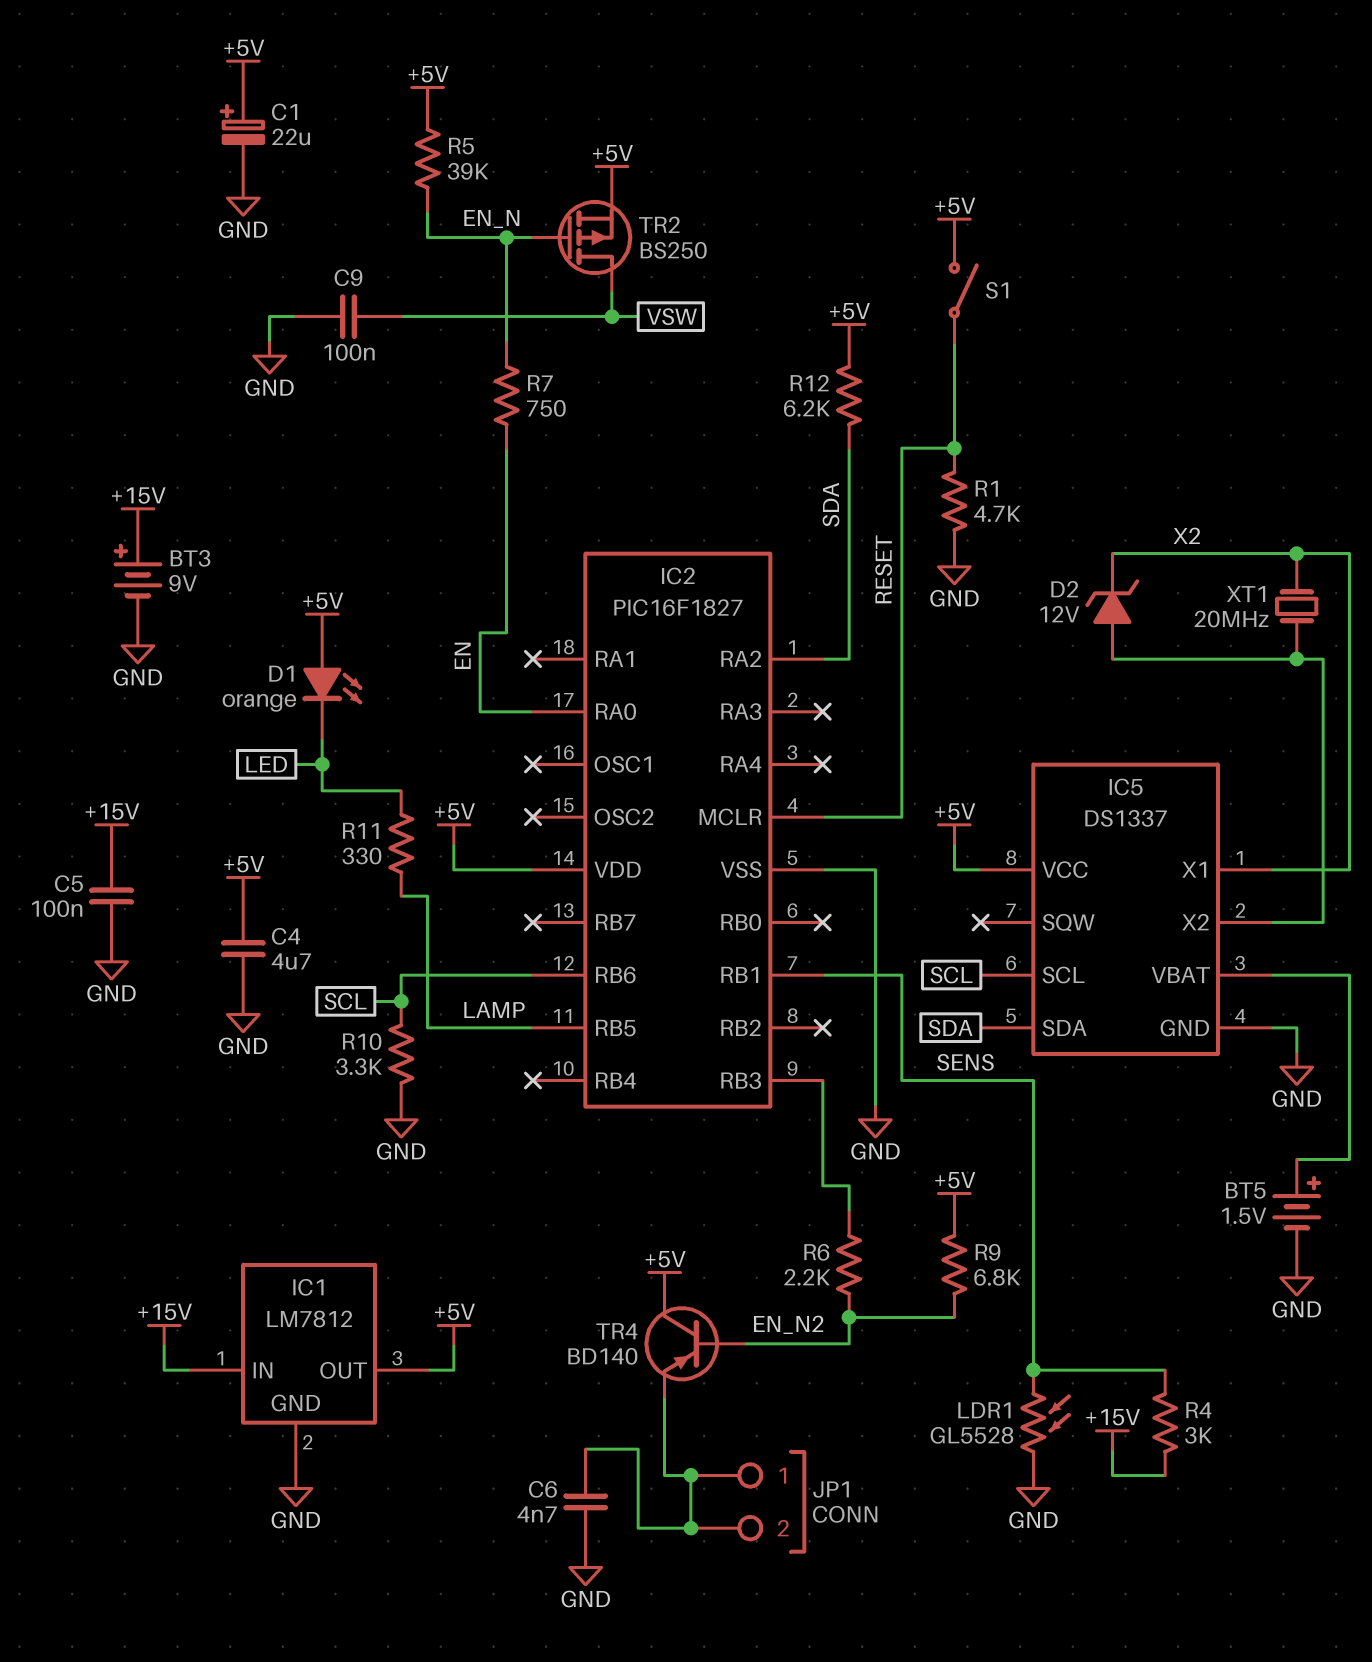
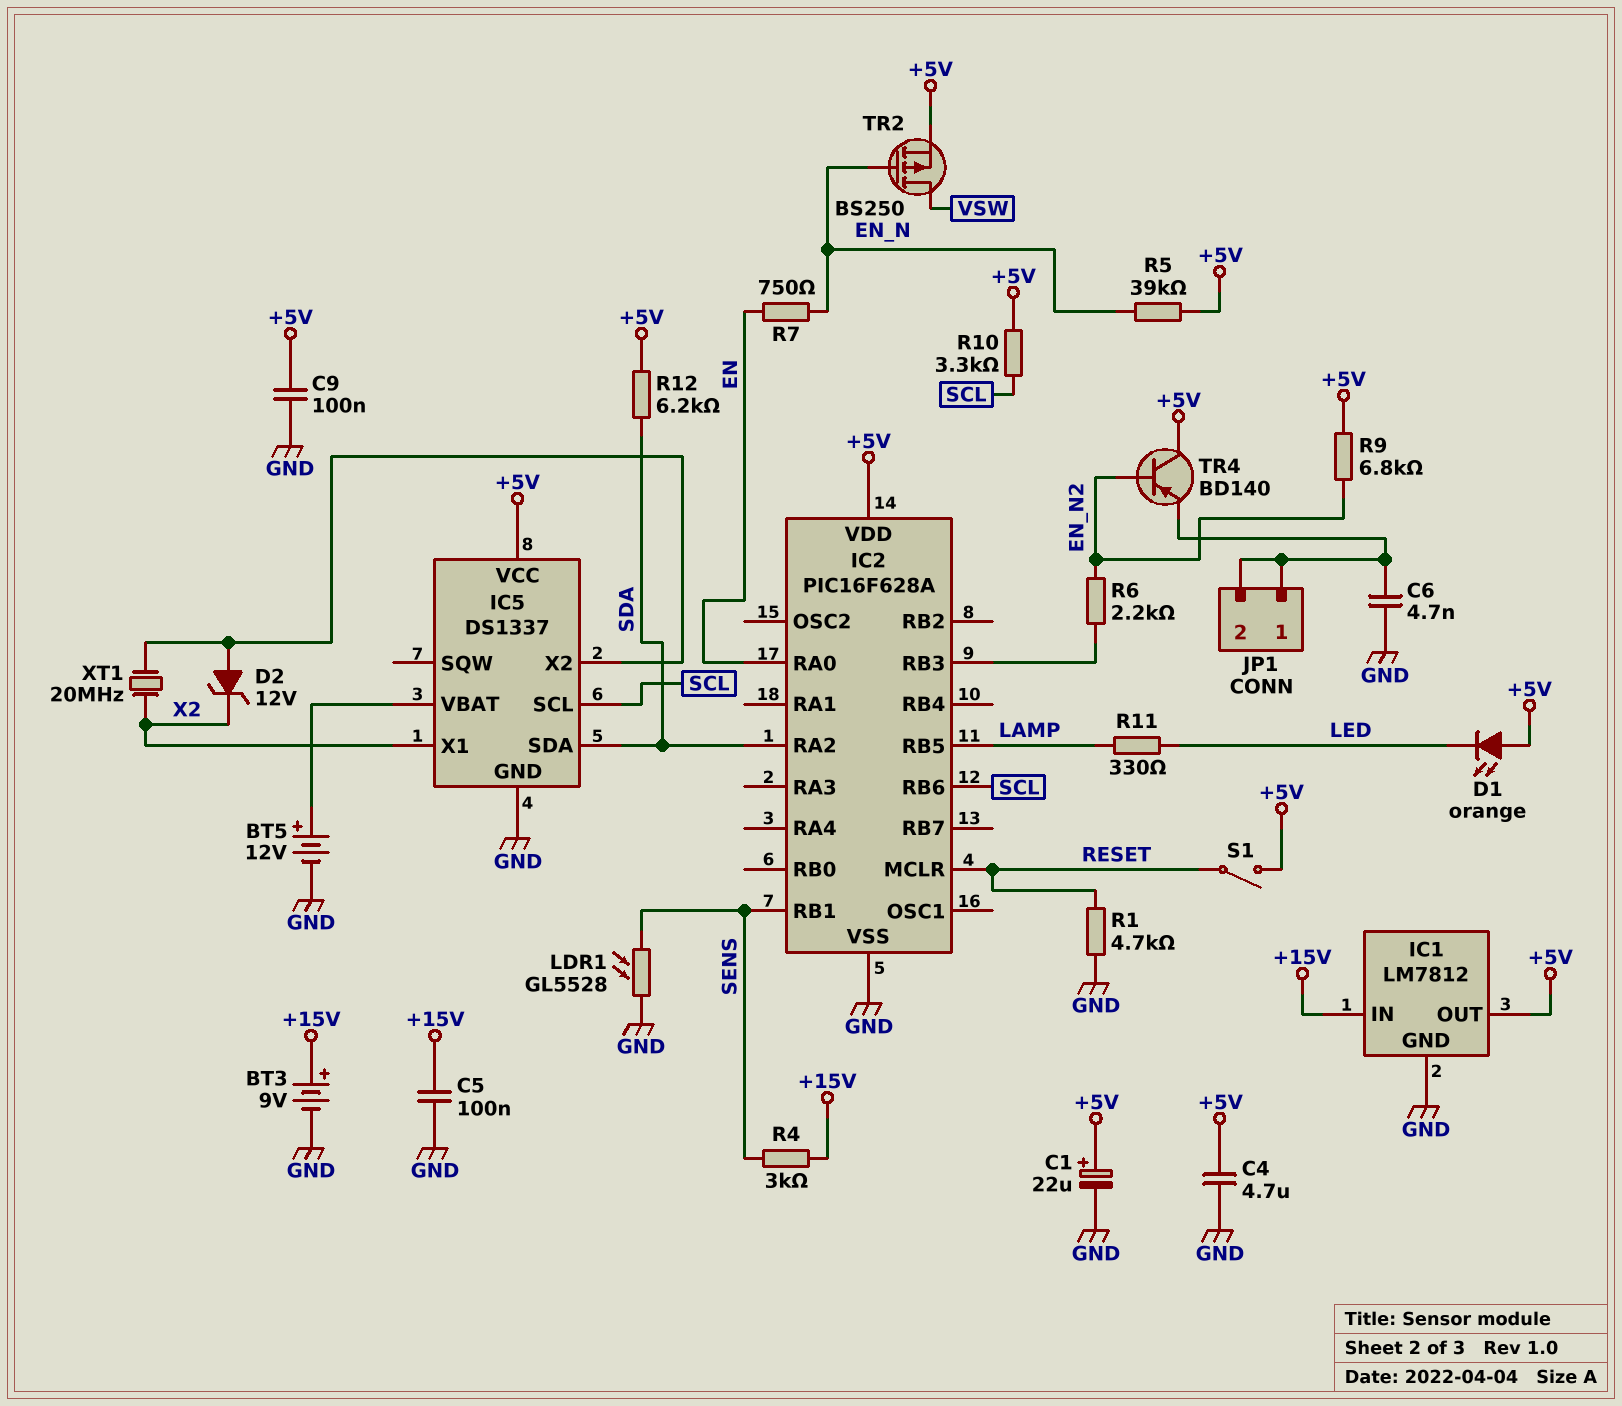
BT5: 1.5V (plus IC5/VBAT, minus GND) -> 12V (plus IC5/VBAT, minus GND)
C9: 100nF (GND, VSW) -> 100nF (+5V, GND)
IC2: PIC16F1827 -> PIC16F628A
R10: 3.3k (GND, SCL) -> 3.3k (+5V, SCL)

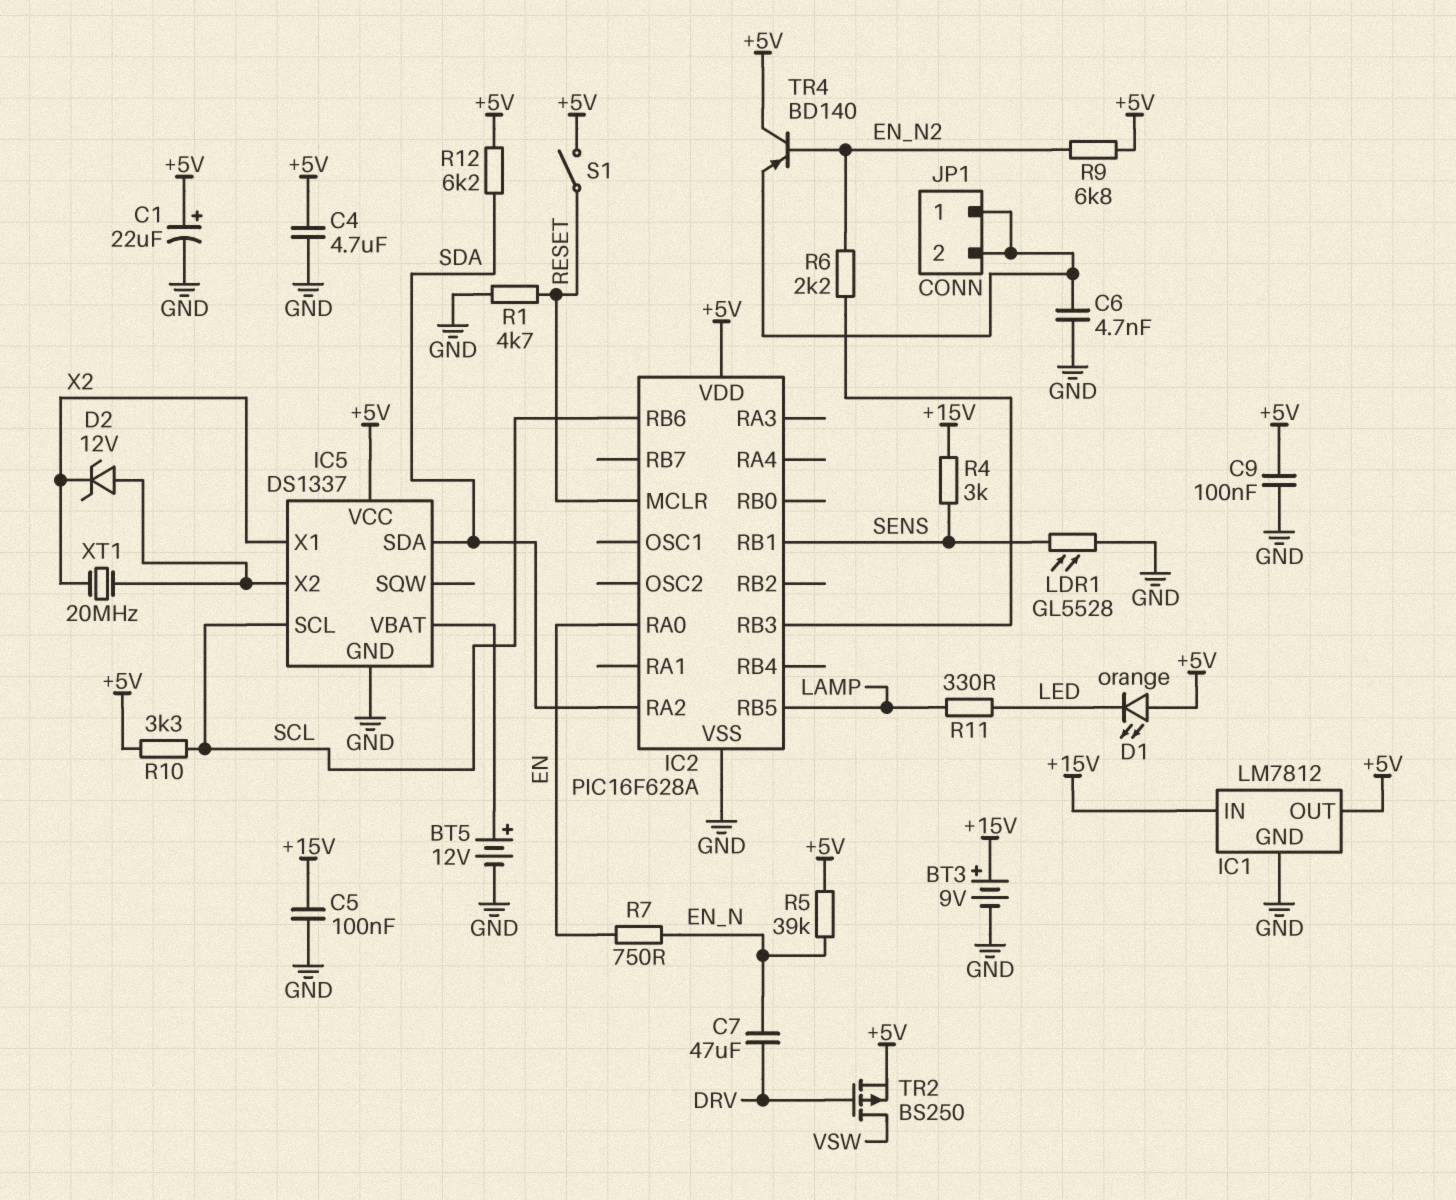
C7: none -> 47uF (DRV, EN_N)
TR2: PMOS BS250 (G EN_N, D VSW, S +5V) -> PMOS BS250 (G DRV, D VSW, S +5V)

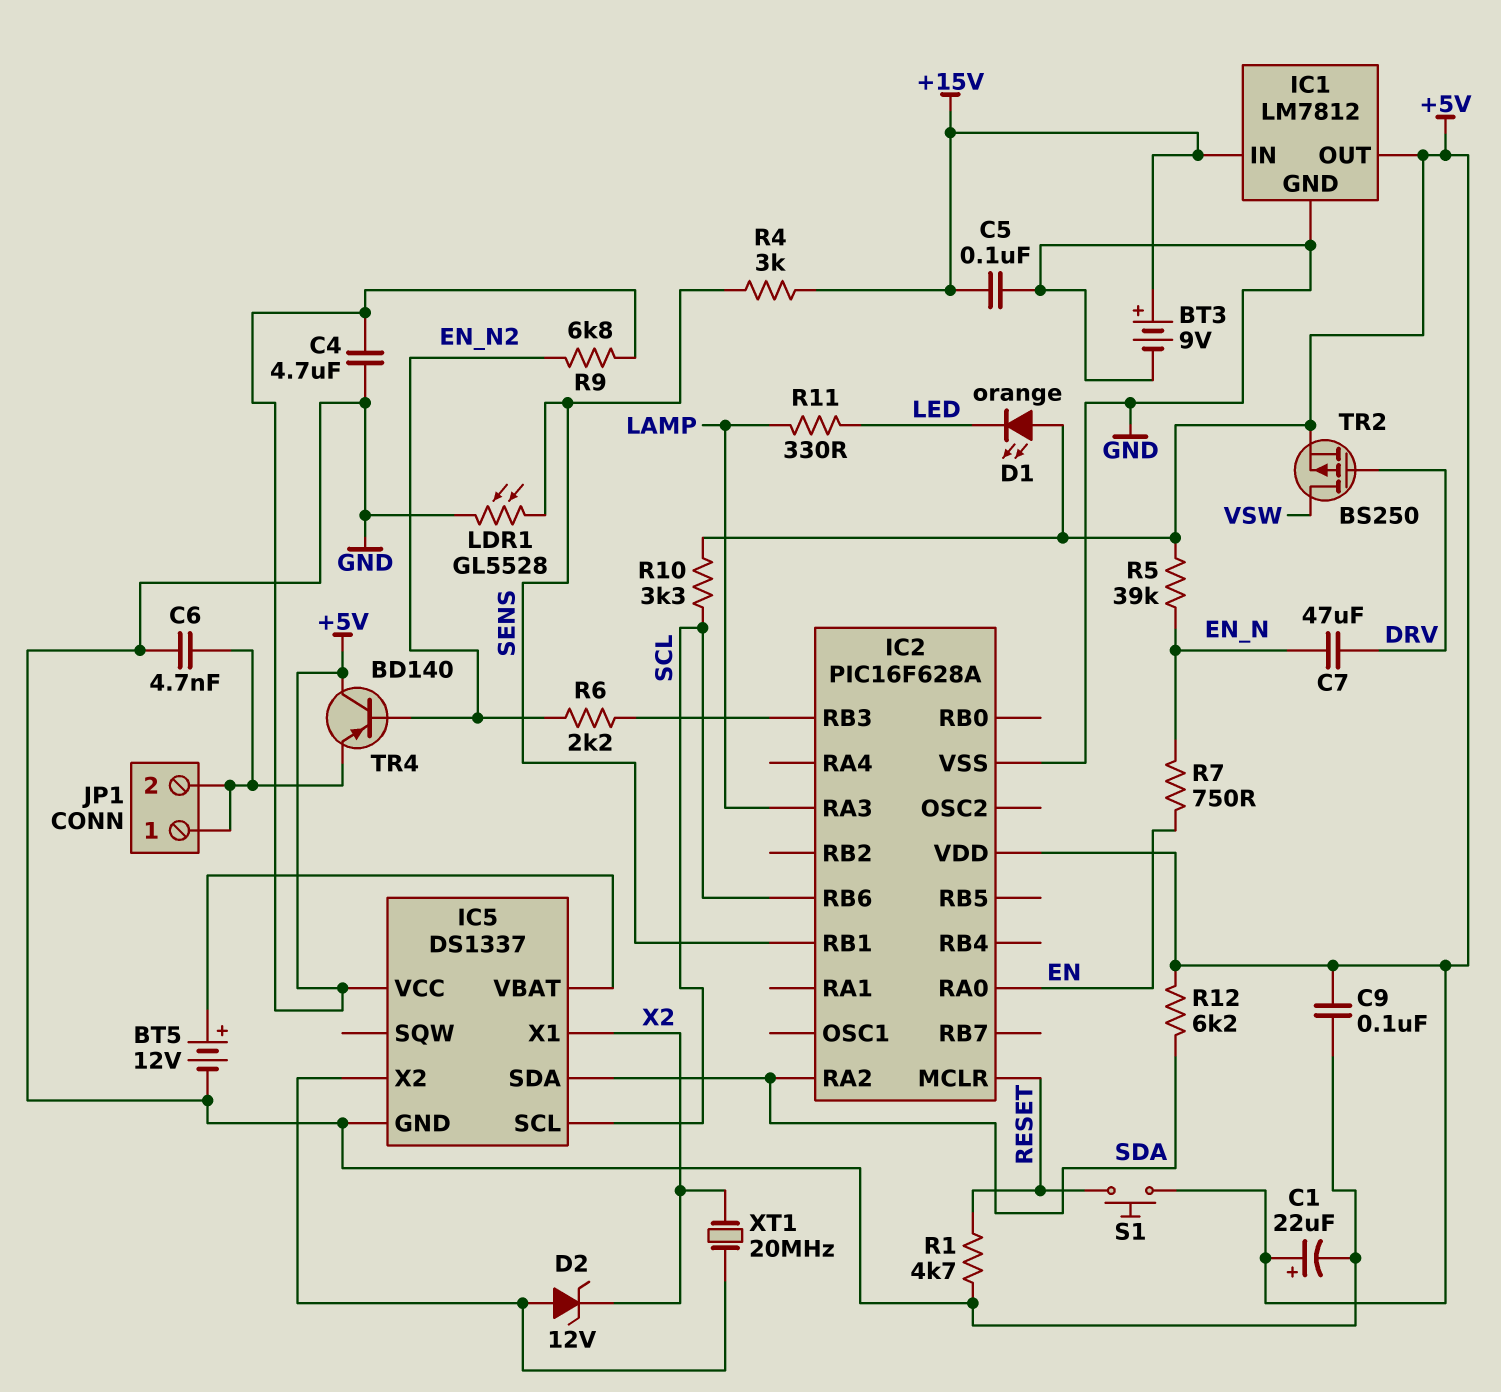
IC2 pin RA3: none -> LAMP
IC2 pin RB5: LAMP -> none
S1: switch (+5V, RESET) -> button (+5V, RESET)

